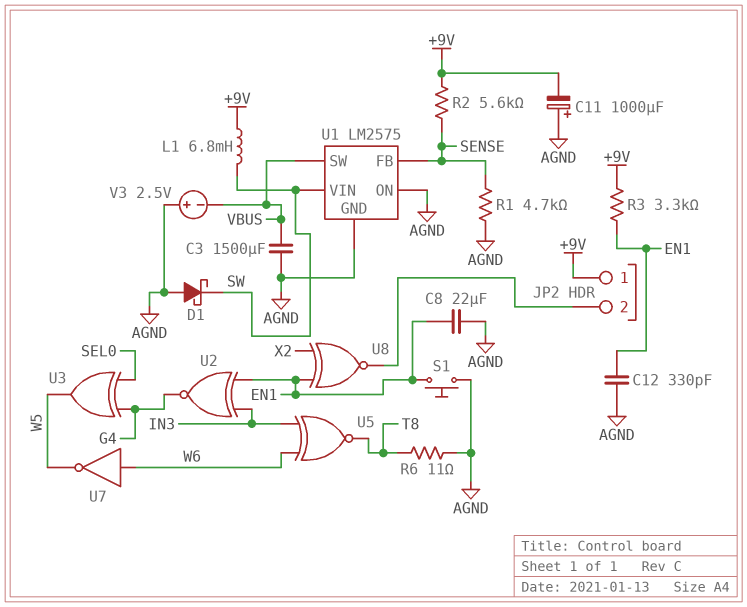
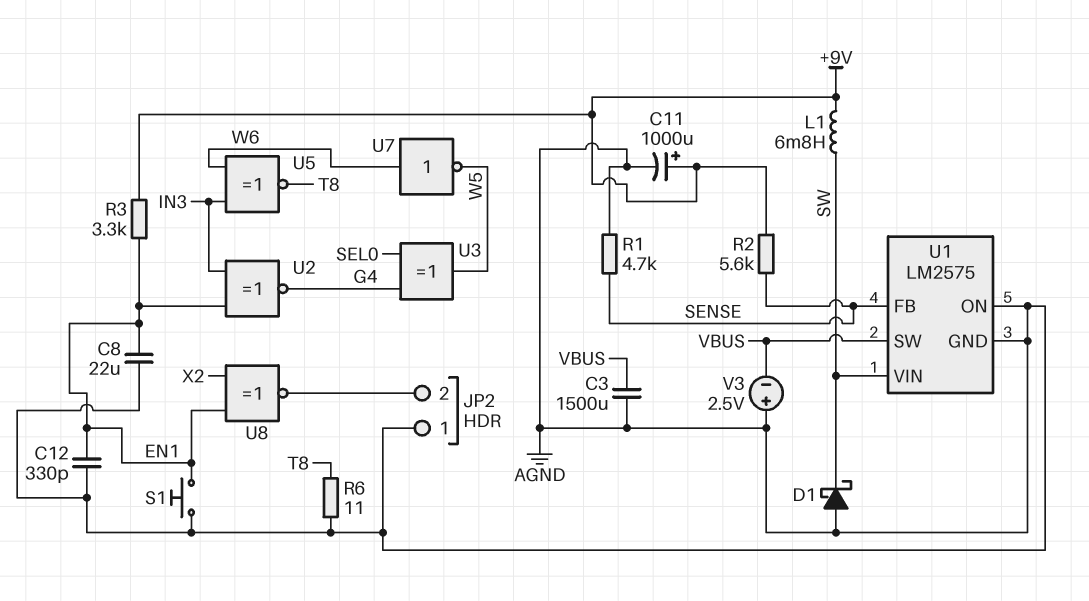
C11: 1000uF (plus AGND, minus +9V) -> 1000uF (plus +9V, minus AGND)
JP2 pin 1: +9V -> AGND

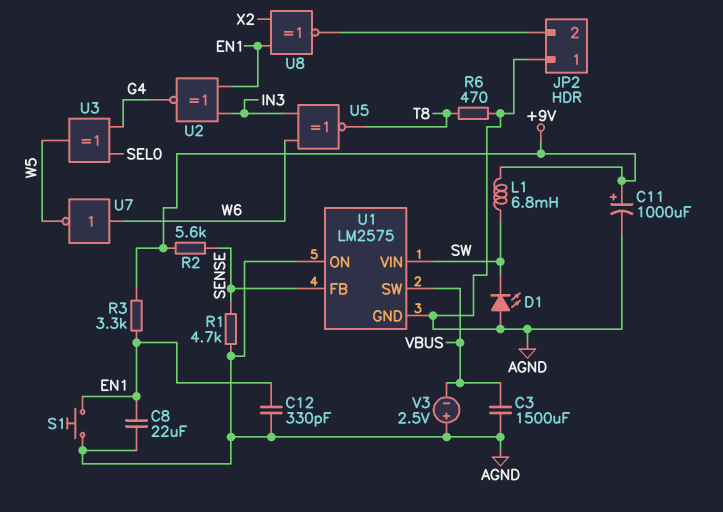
D1: schottky (A AGND, K SW) -> LED (A AGND, K SW)
R6: 11 (AGND, T8) -> 470 (AGND, T8)

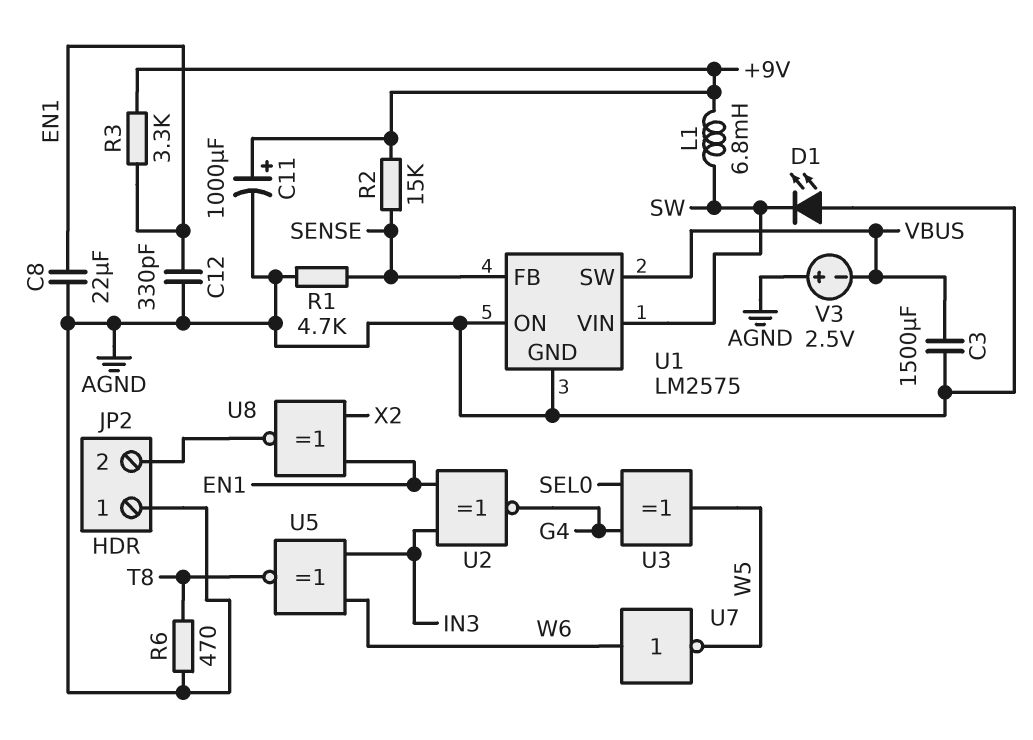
R2: 5.6k (+9V, SENSE) -> 15k (+9V, SENSE)
S1: button (AGND, EN1) -> none

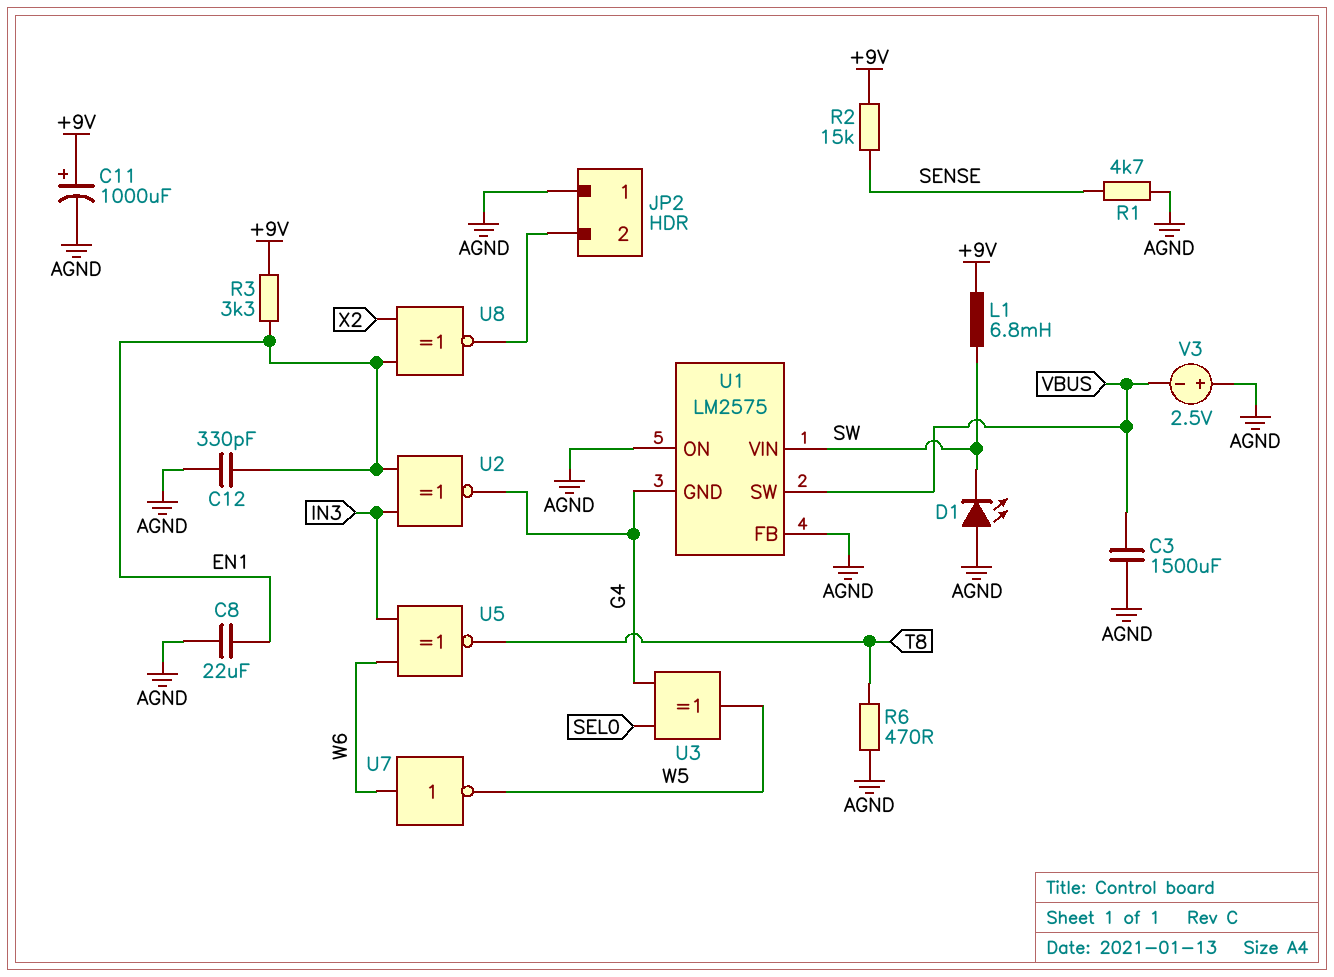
U1 pin FB: SENSE -> AGND
U1 pin GND: AGND -> G4

